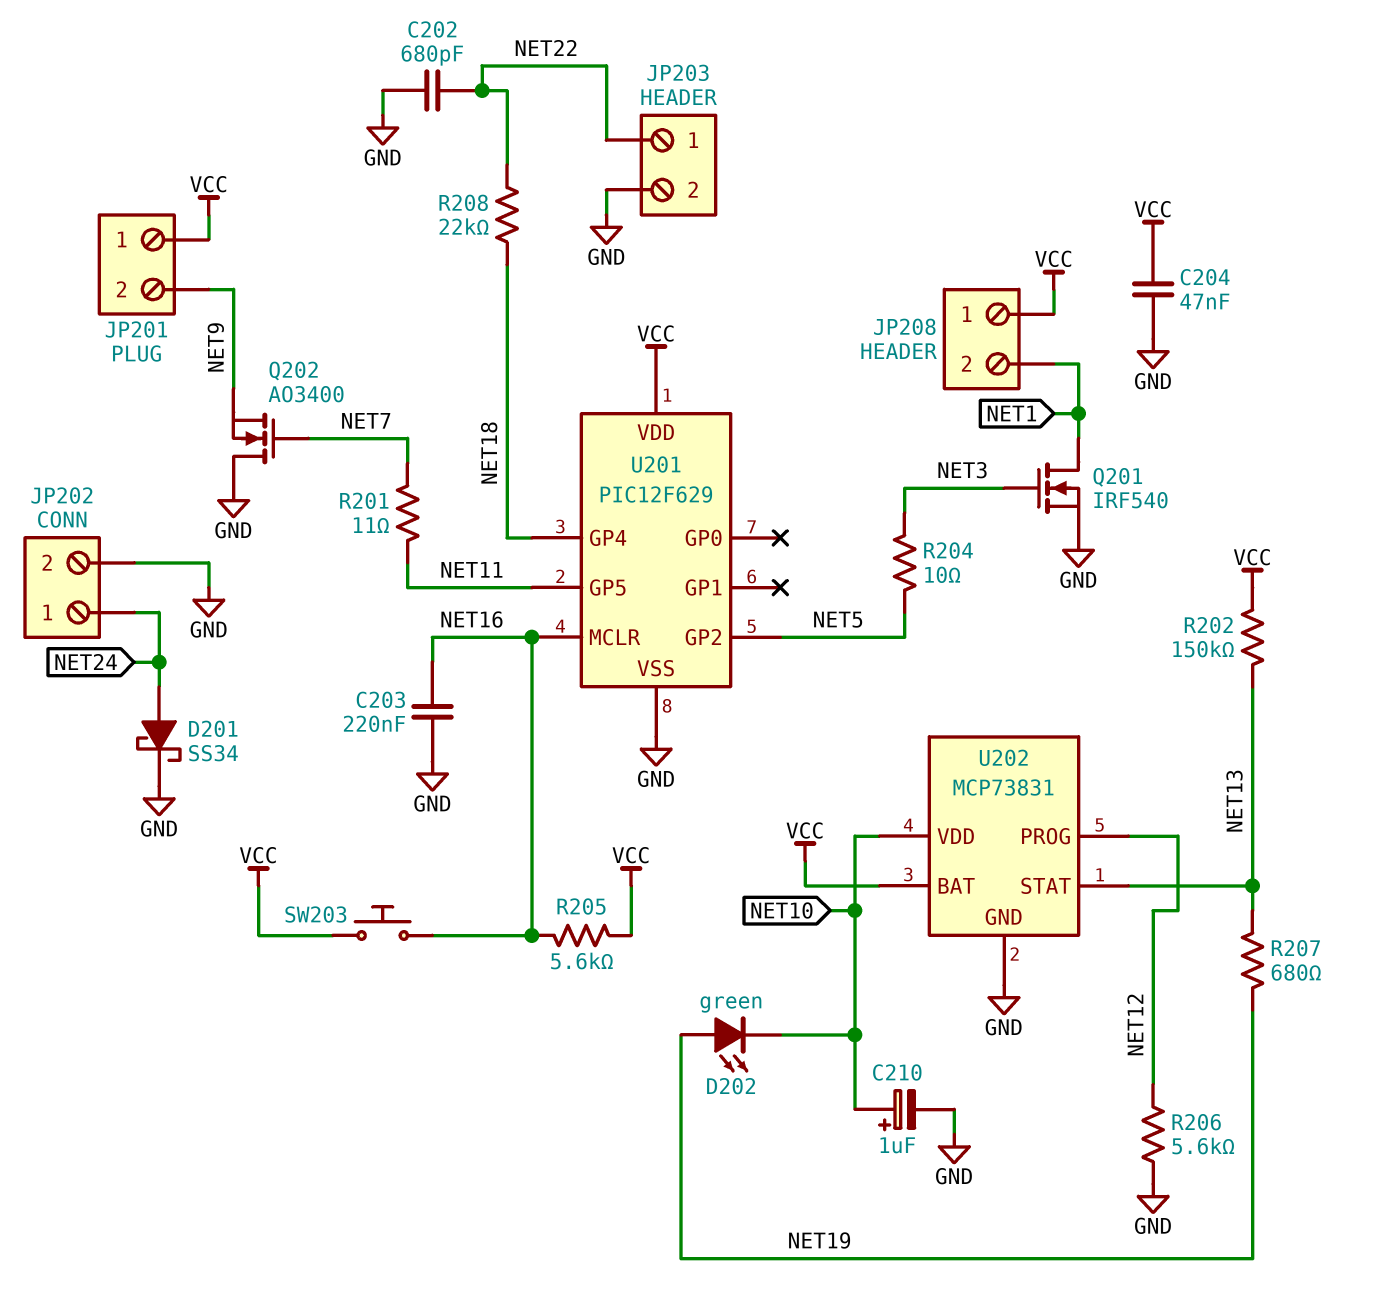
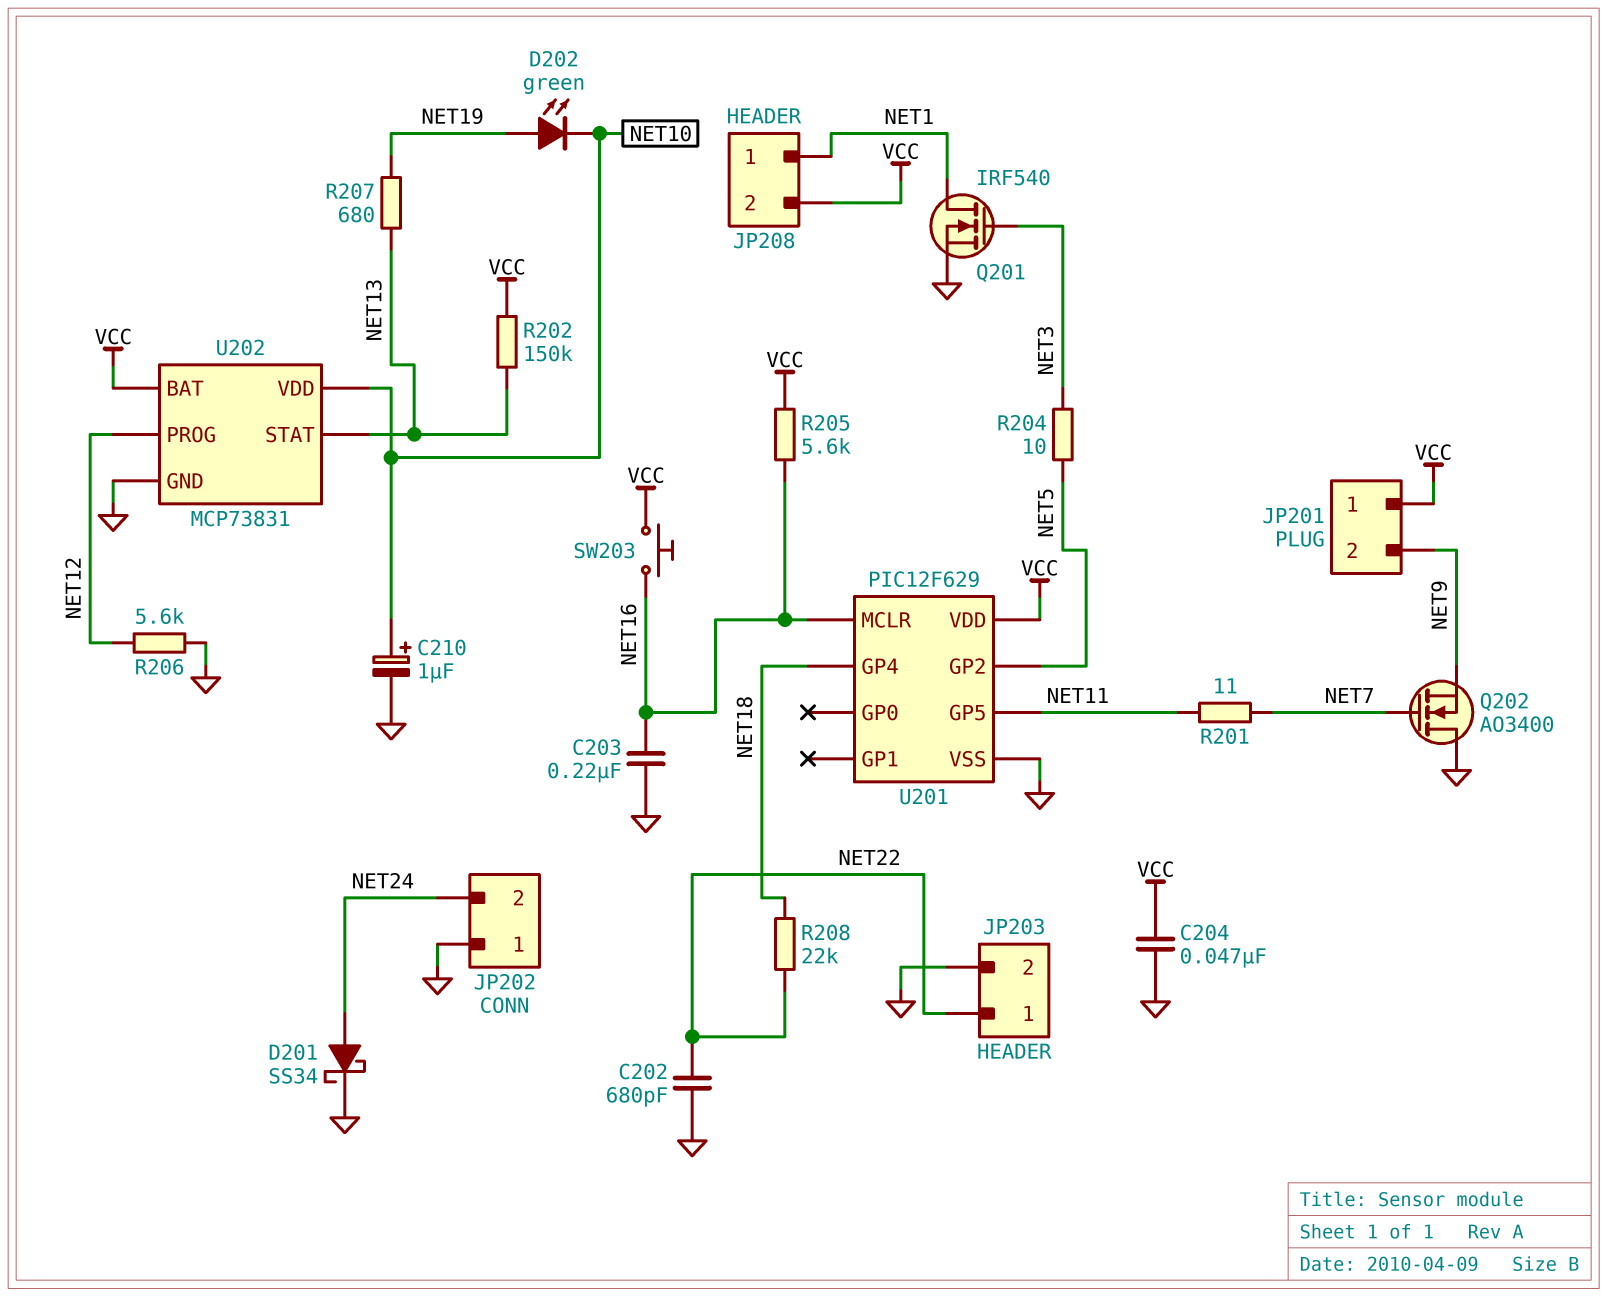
JP202 pin 1: NET24 -> GND
JP202 pin 2: GND -> NET24
JP208 pin 1: VCC -> NET1
JP208 pin 2: NET1 -> VCC

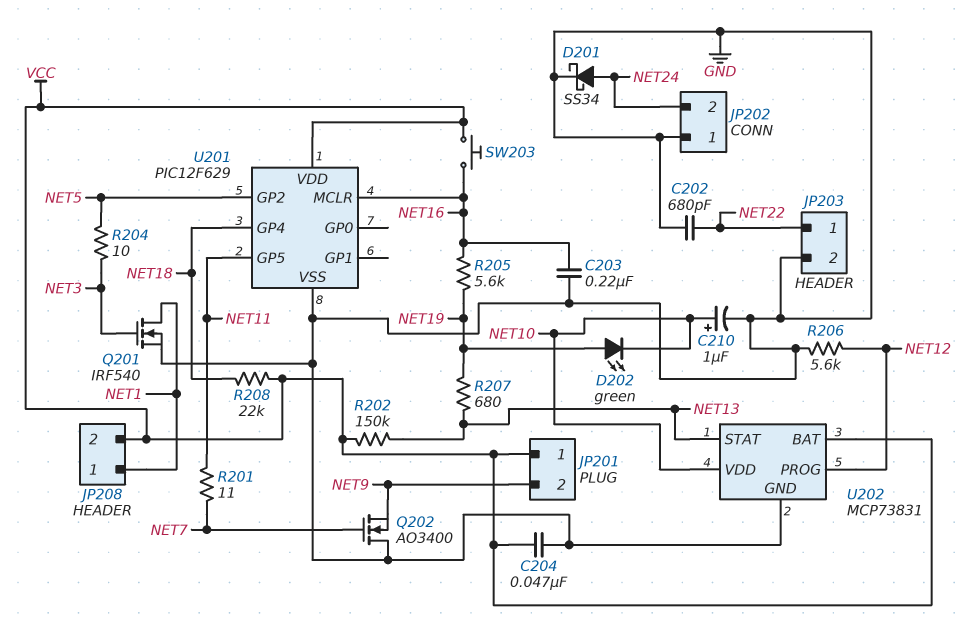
R205: 5.6k (NET16, VCC) -> 5.6k (NET16, NET19)
R208: 22k (NET18, NET22) -> 22k (NET18, VCC)

